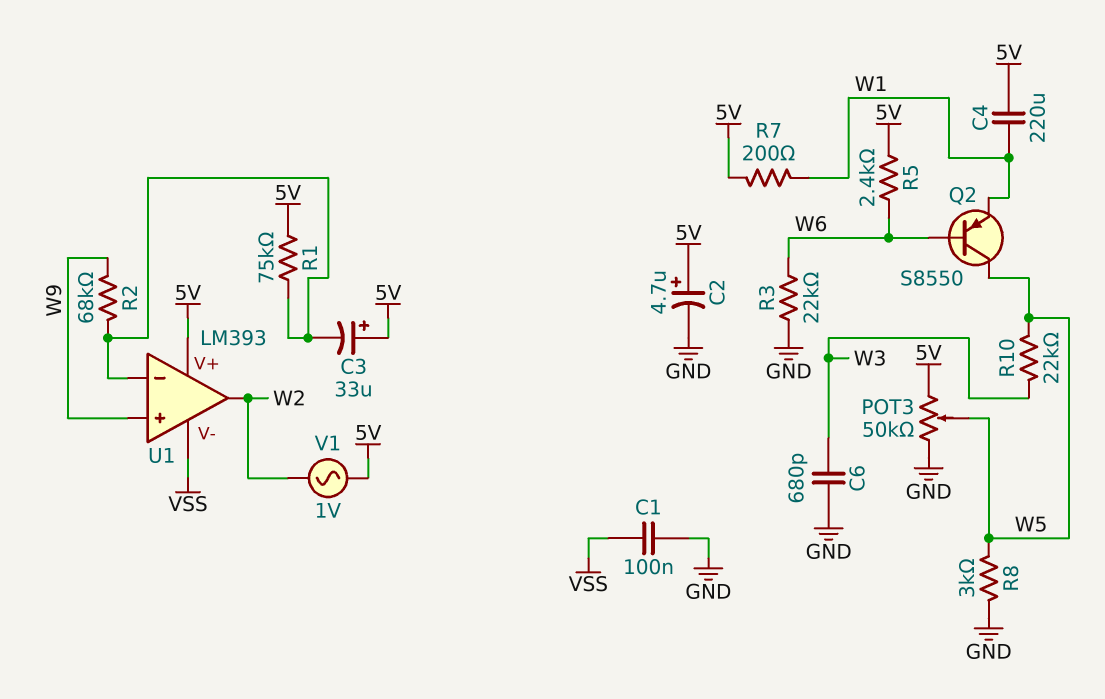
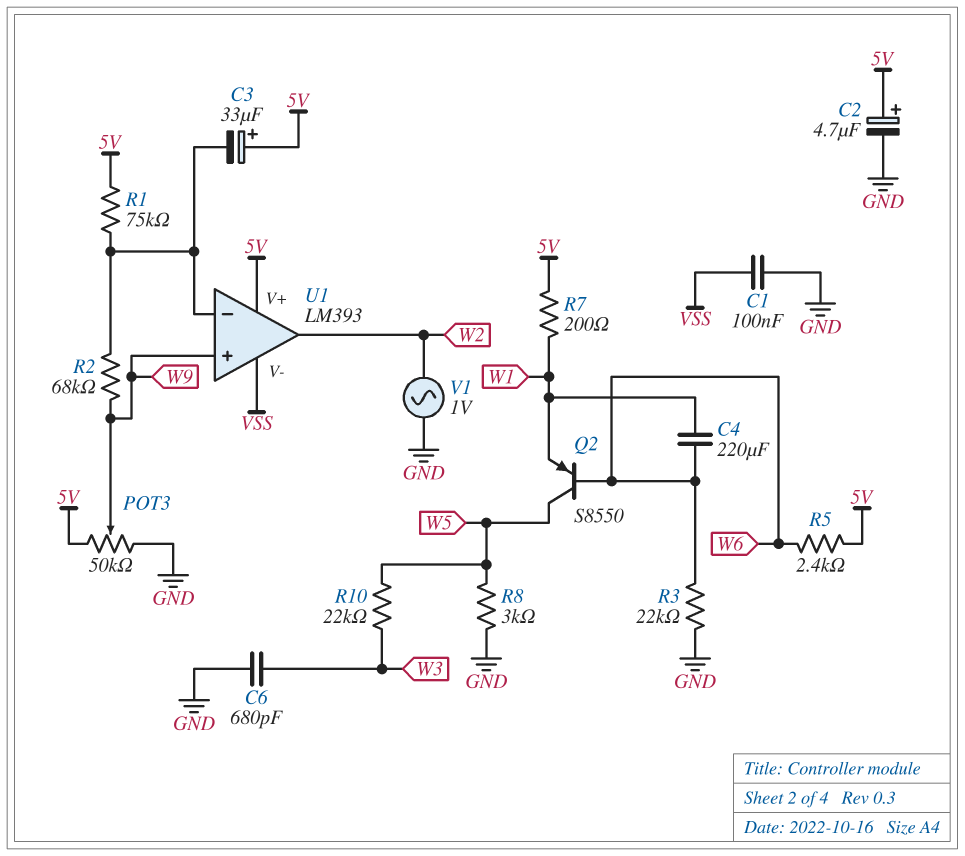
C4: 220uF (5V, W1) -> 220uF (W1, W6)
POT3: 50k (5V, GND, wiper W5) -> 50k (5V, GND, wiper W9)
V1: AC 1V (5V, W2) -> AC 1V (GND, W2)

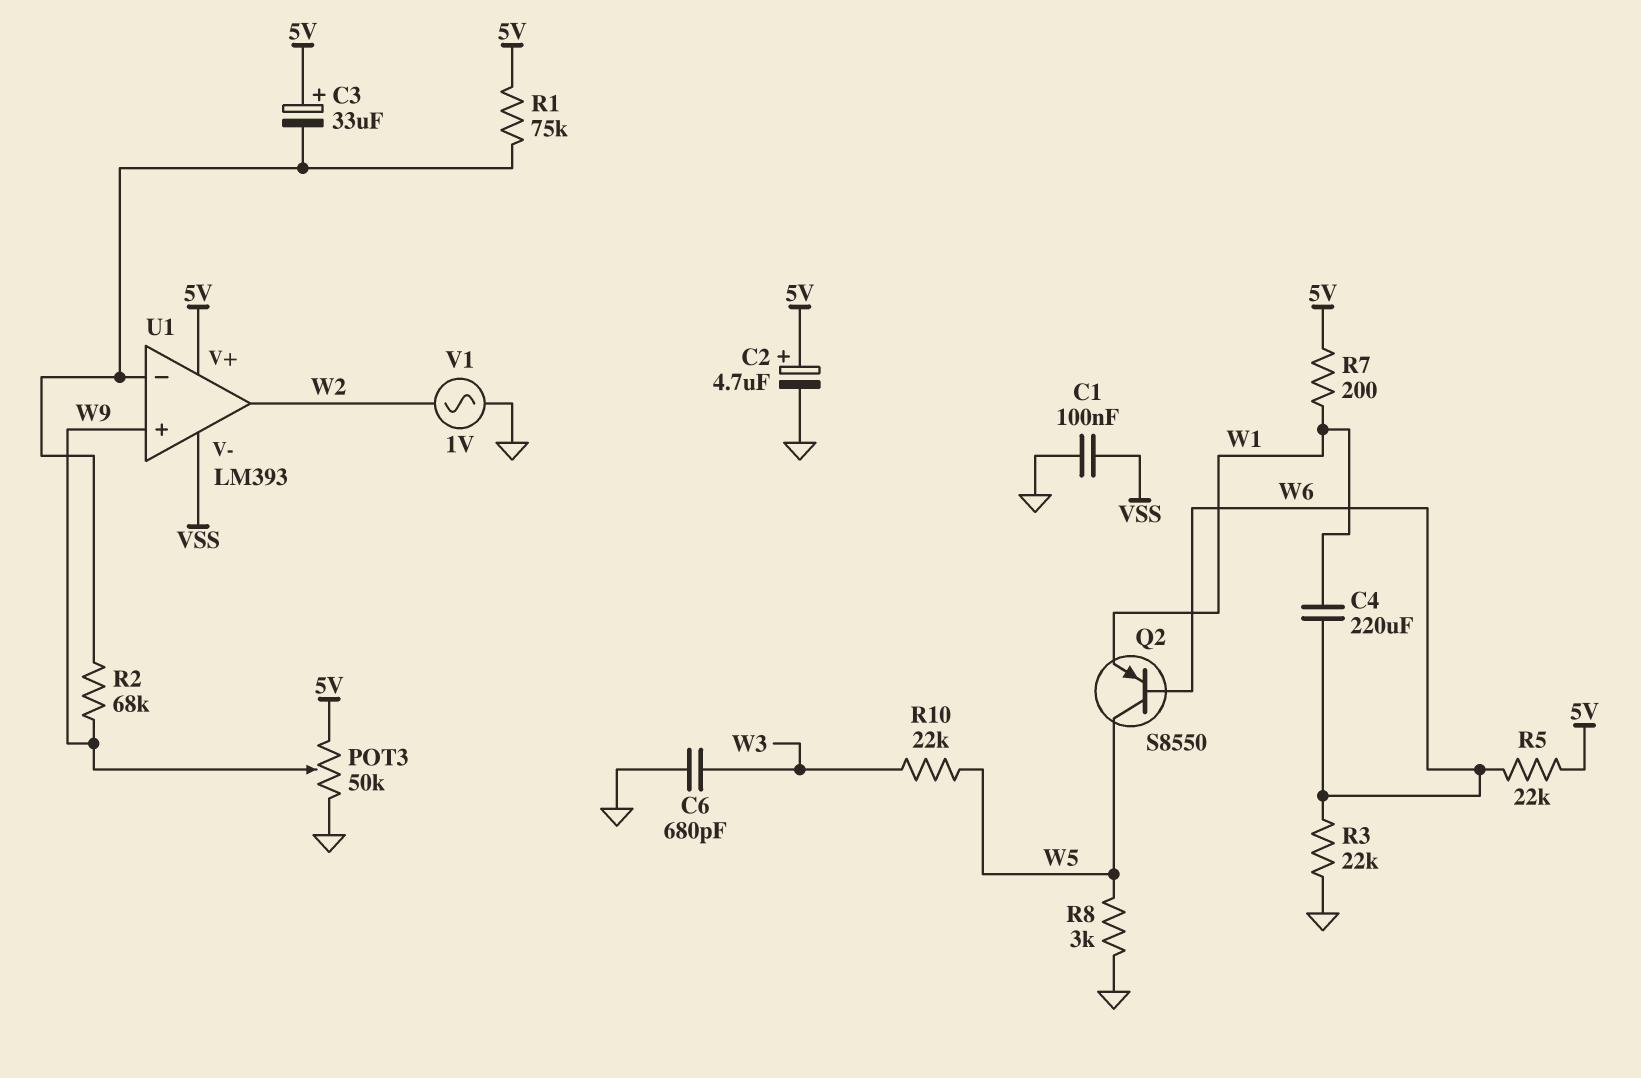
R5: 2.4k (5V, W6) -> 22k (5V, W6)

